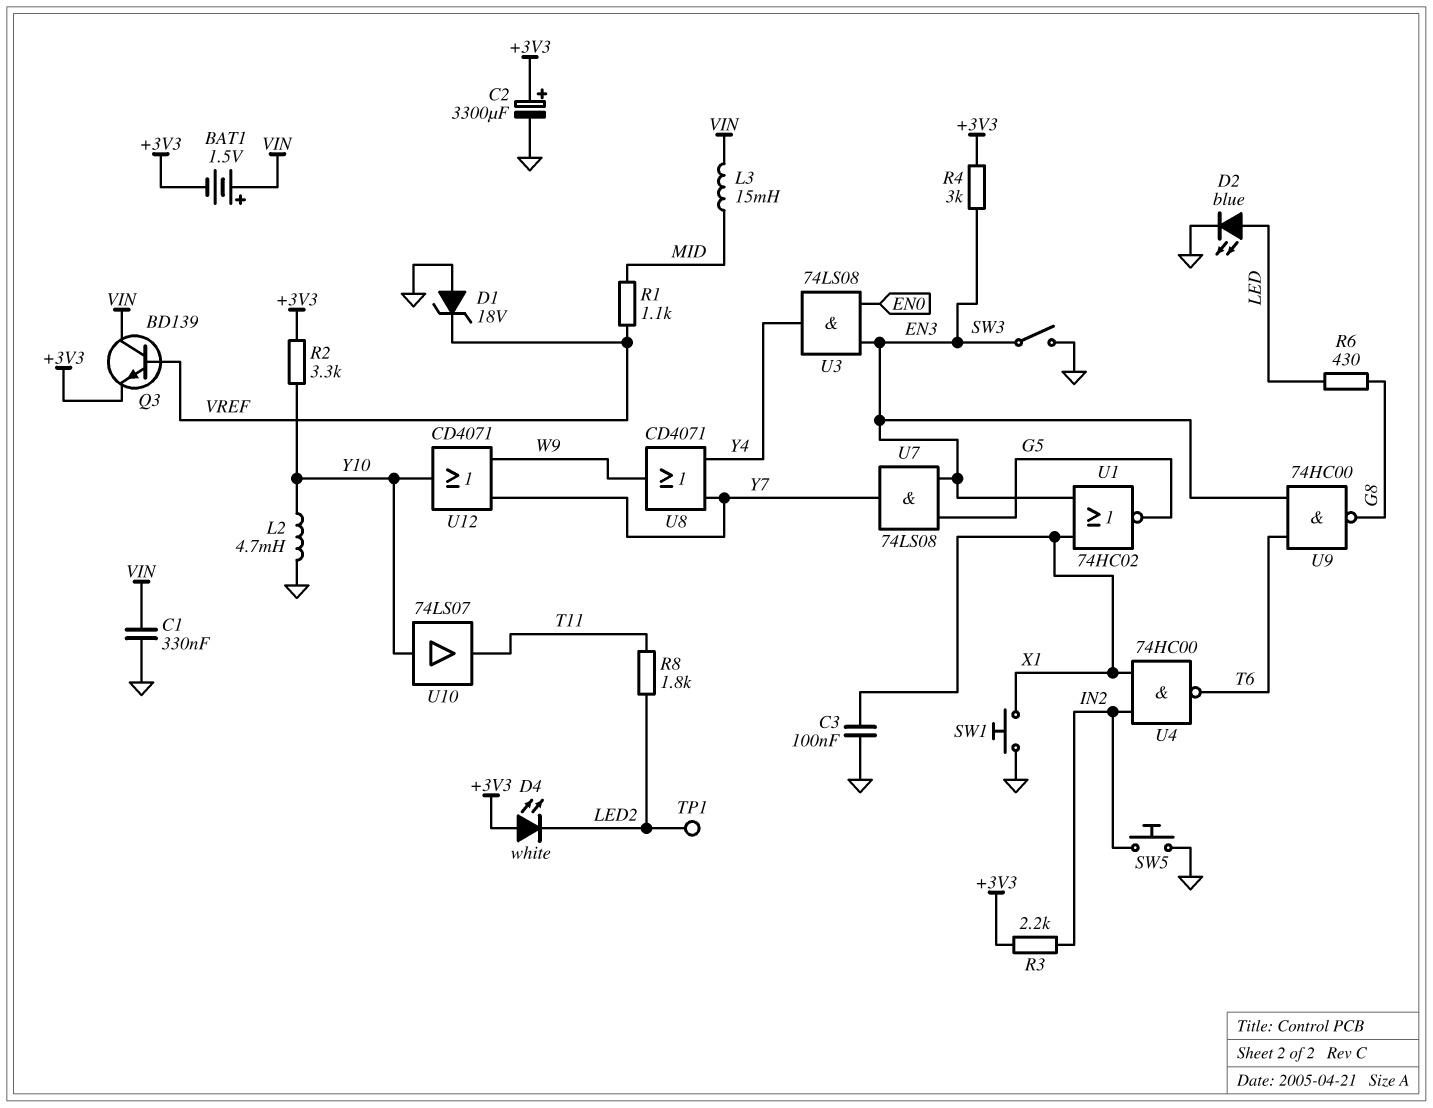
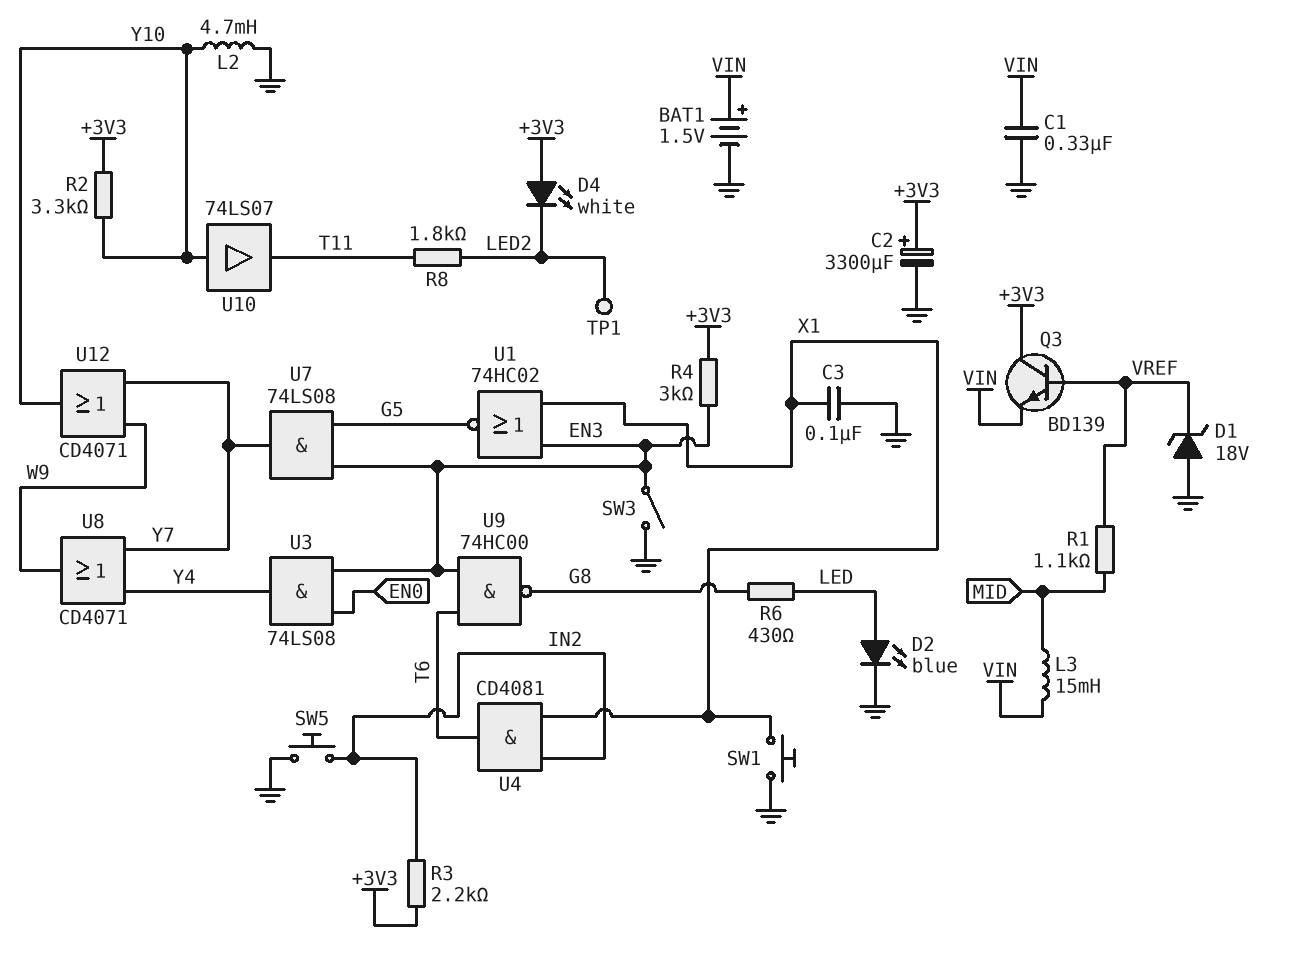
BAT1: 1.5V (plus VIN, minus +3V3) -> 1.5V (plus VIN, minus GND)
Q3: NPN BD139 (B VREF, C VIN, E +3V3) -> NPN BD139 (B VREF, C +3V3, E VIN)
U4: NAND 74HC00 (in IN2, in X1, out T6) -> AND CD4081 (in IN2, in X1, out T6)

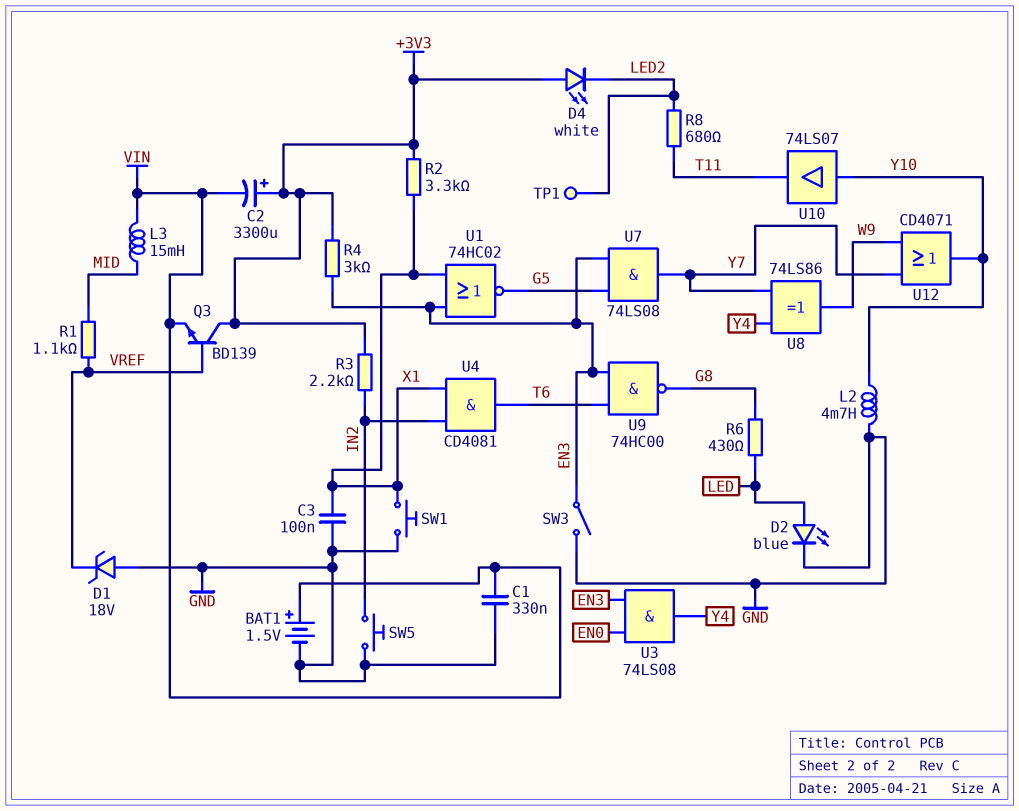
C2: 3300uF (plus +3V3, minus GND) -> 3300uF (plus +3V3, minus VIN)
R2: 3.3k (+3V3, Y10) -> 3.3k (+3V3, X1)
R8: 1.8k (LED2, T11) -> 680 (LED2, T11)
U8: OR CD4071 (in Y4, in Y7, out W9) -> XOR 74LS86 (in Y4, in Y7, out W9)

